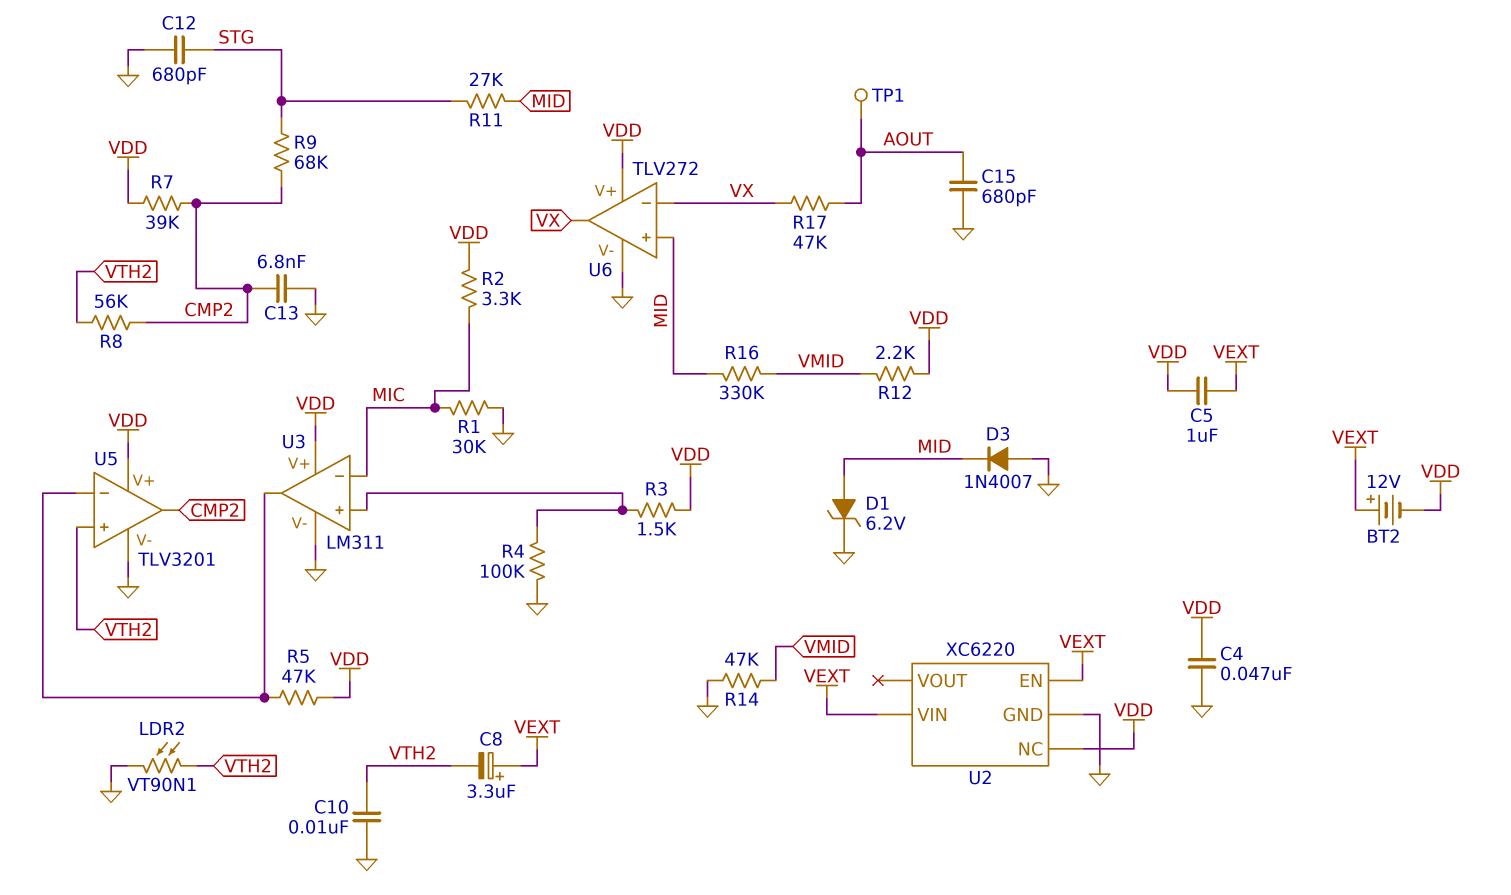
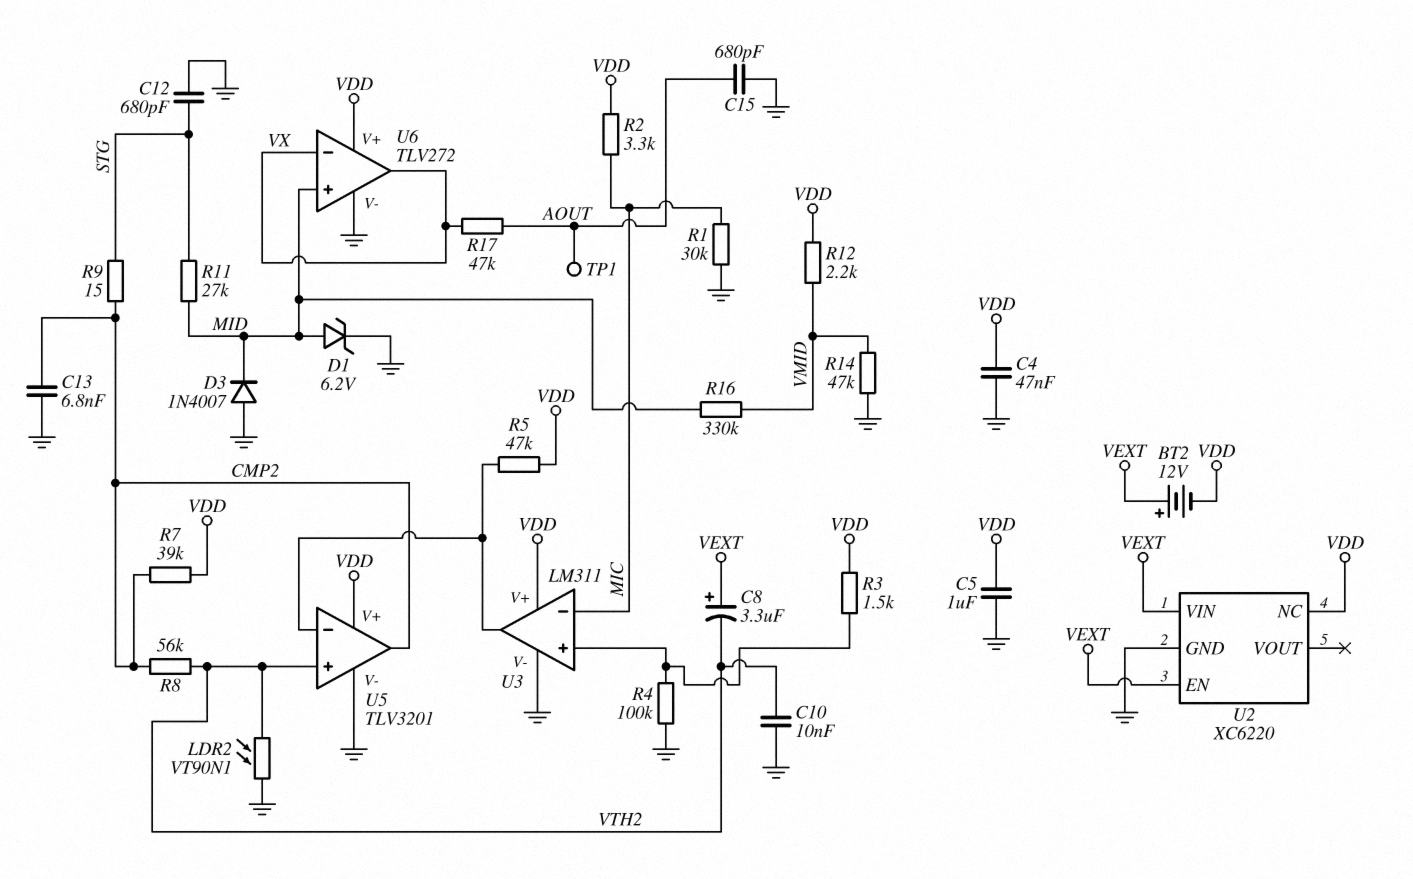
C5: 1uF (VDD, VEXT) -> 1uF (GND, VDD)
R9: 68k (CMP2, STG) -> 15 (CMP2, STG)

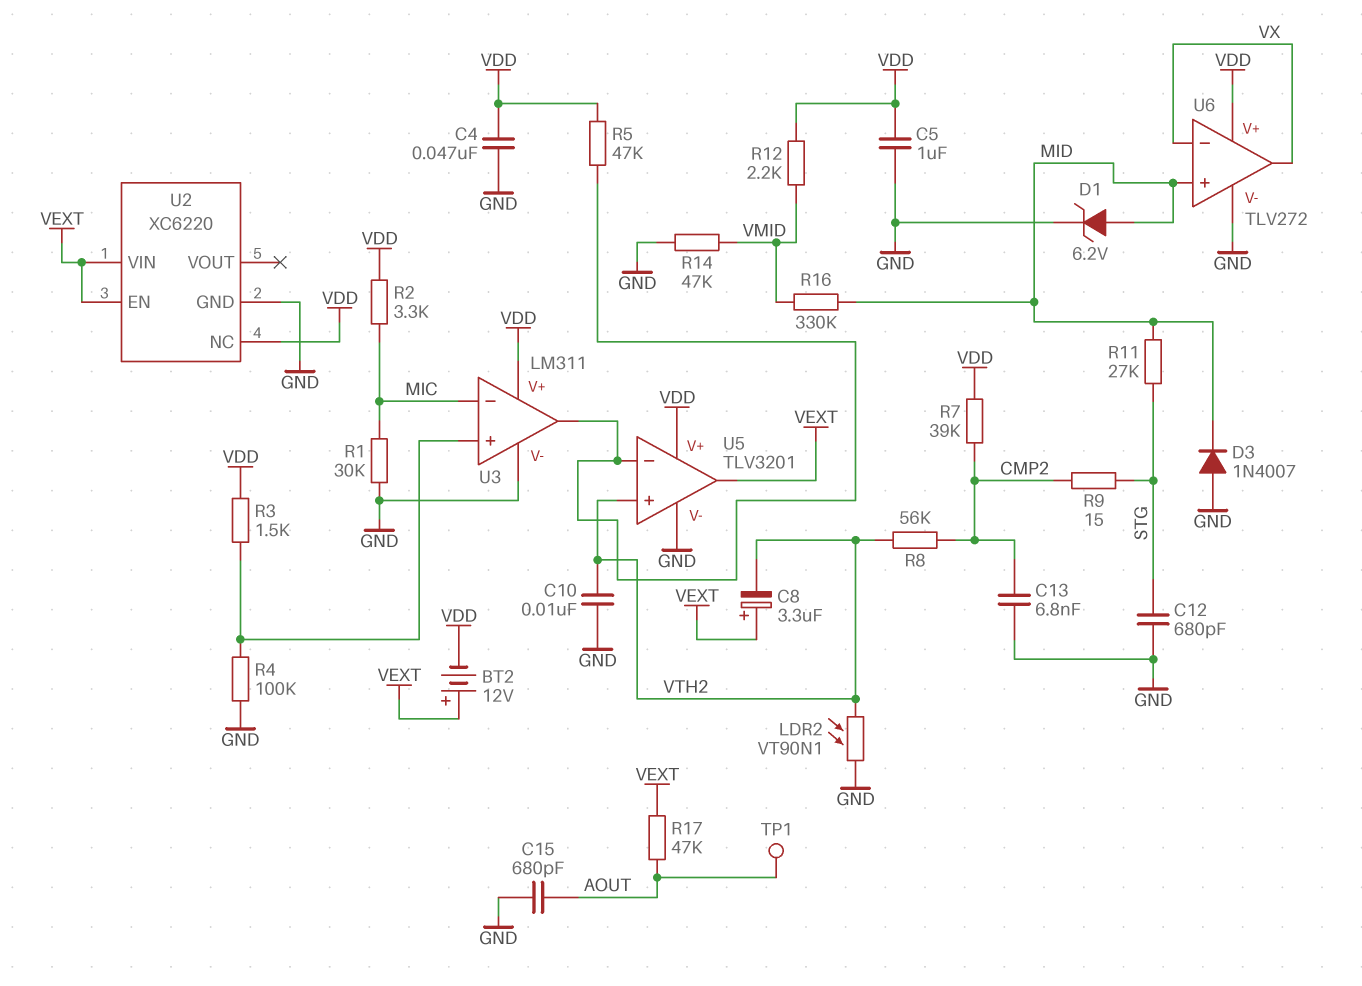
R17: 47k (AOUT, VX) -> 47k (AOUT, VEXT)
U5 pin out: CMP2 -> VEXT

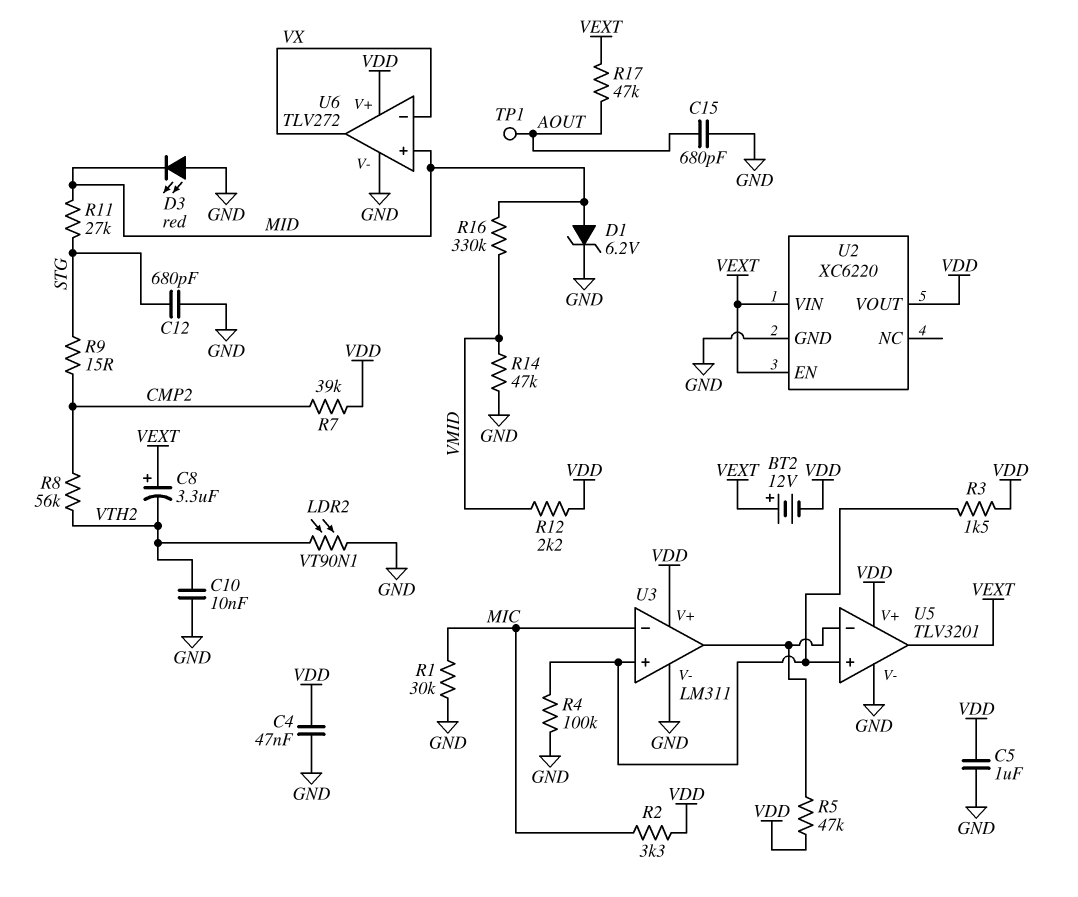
C13: 6.8nF (CMP2, GND) -> none
D3: diode 1N4007 (A GND, K MID) -> LED red (A GND, K MID)
U2 pin NC: VDD -> none
U2 pin VOUT: none -> VDD
U5 pin in+: VTH2 -> U3/in+

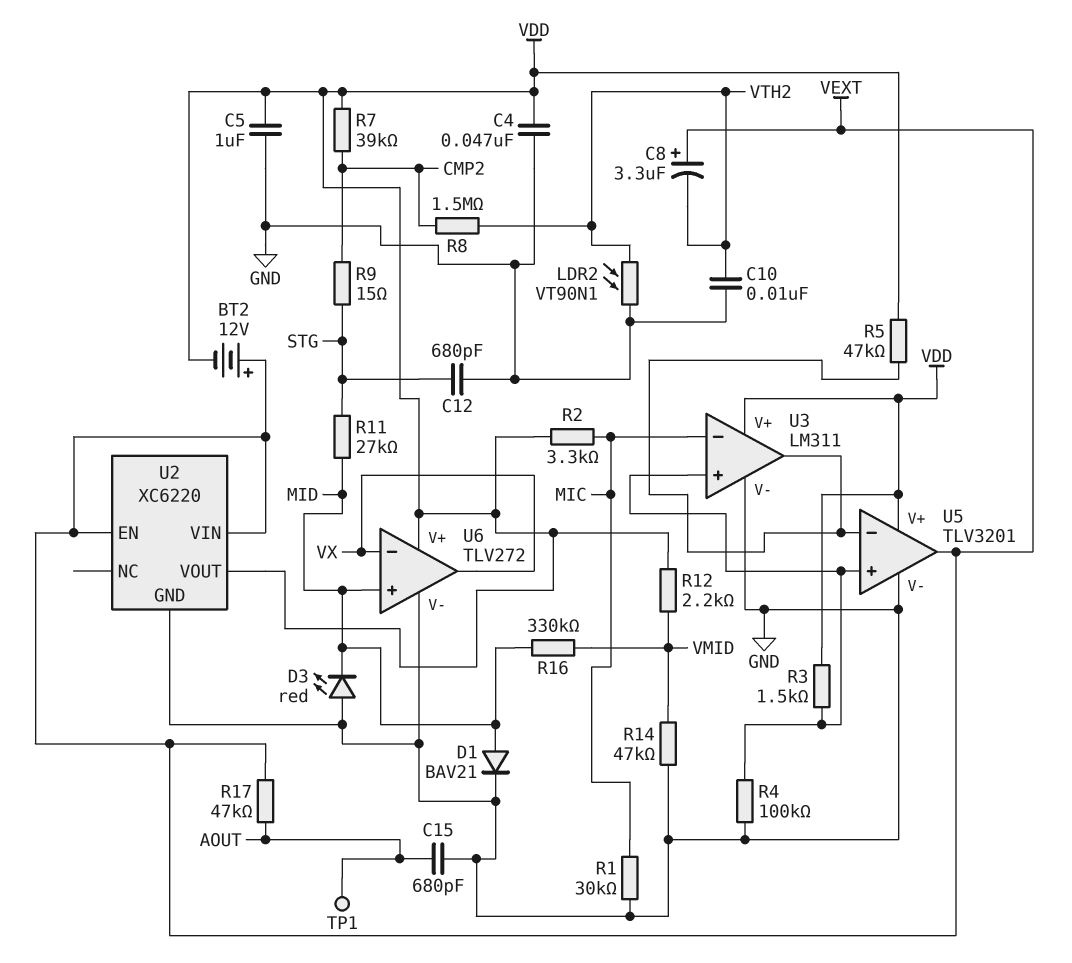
D1: zener 6.2V (A MID, K GND) -> diode BAV21 (A MID, K GND)
R8: 56k (CMP2, VTH2) -> 1.5M (CMP2, VTH2)

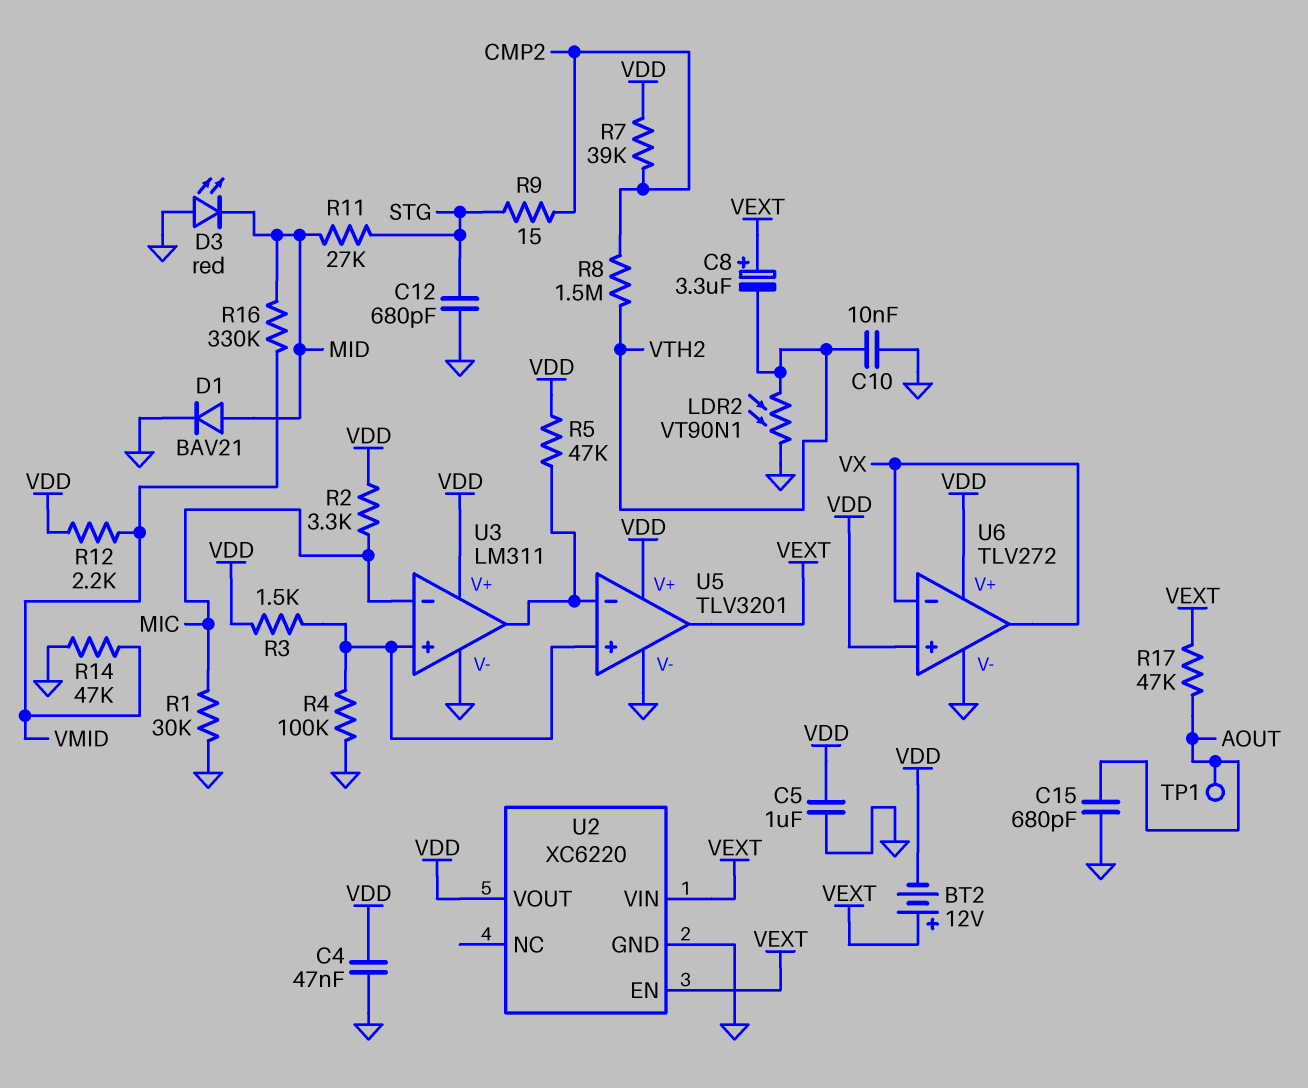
U6 pin in+: MID -> VDD

